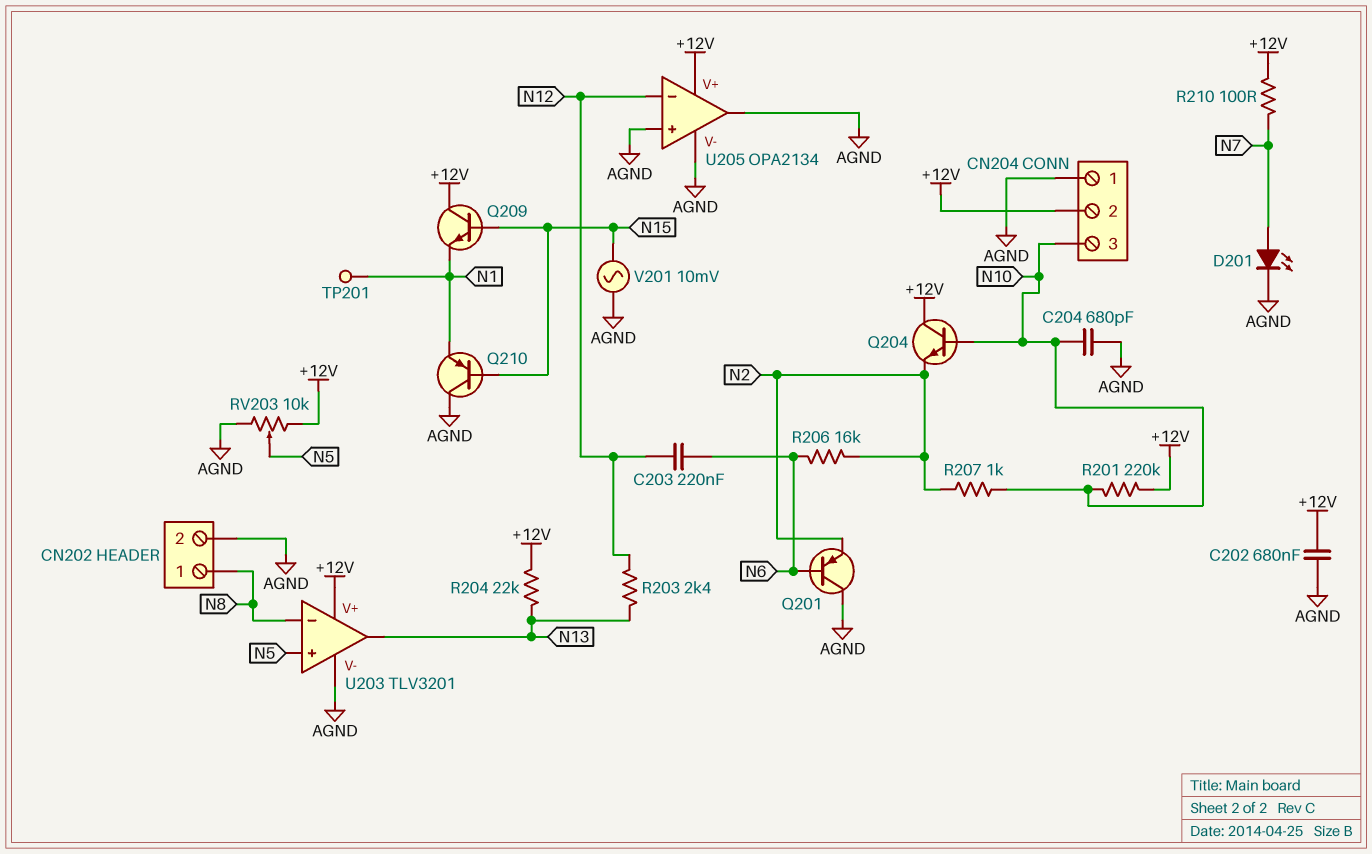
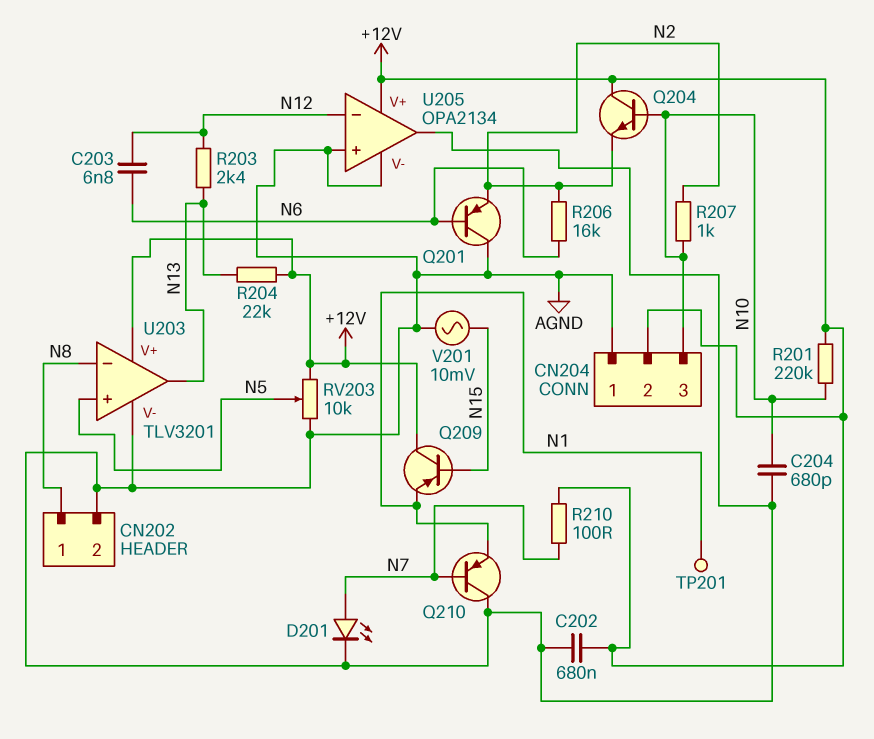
C203: 220nF (N6, N12) -> 6.8nF (N6, N12)
Q209: NPN (B N15, C +12V, E N1) -> PNP (B N15, C +12V, E N1)
Q210: PNP (B N15, C AGND, E N1) -> PNP (B N7, C AGND, E N1)

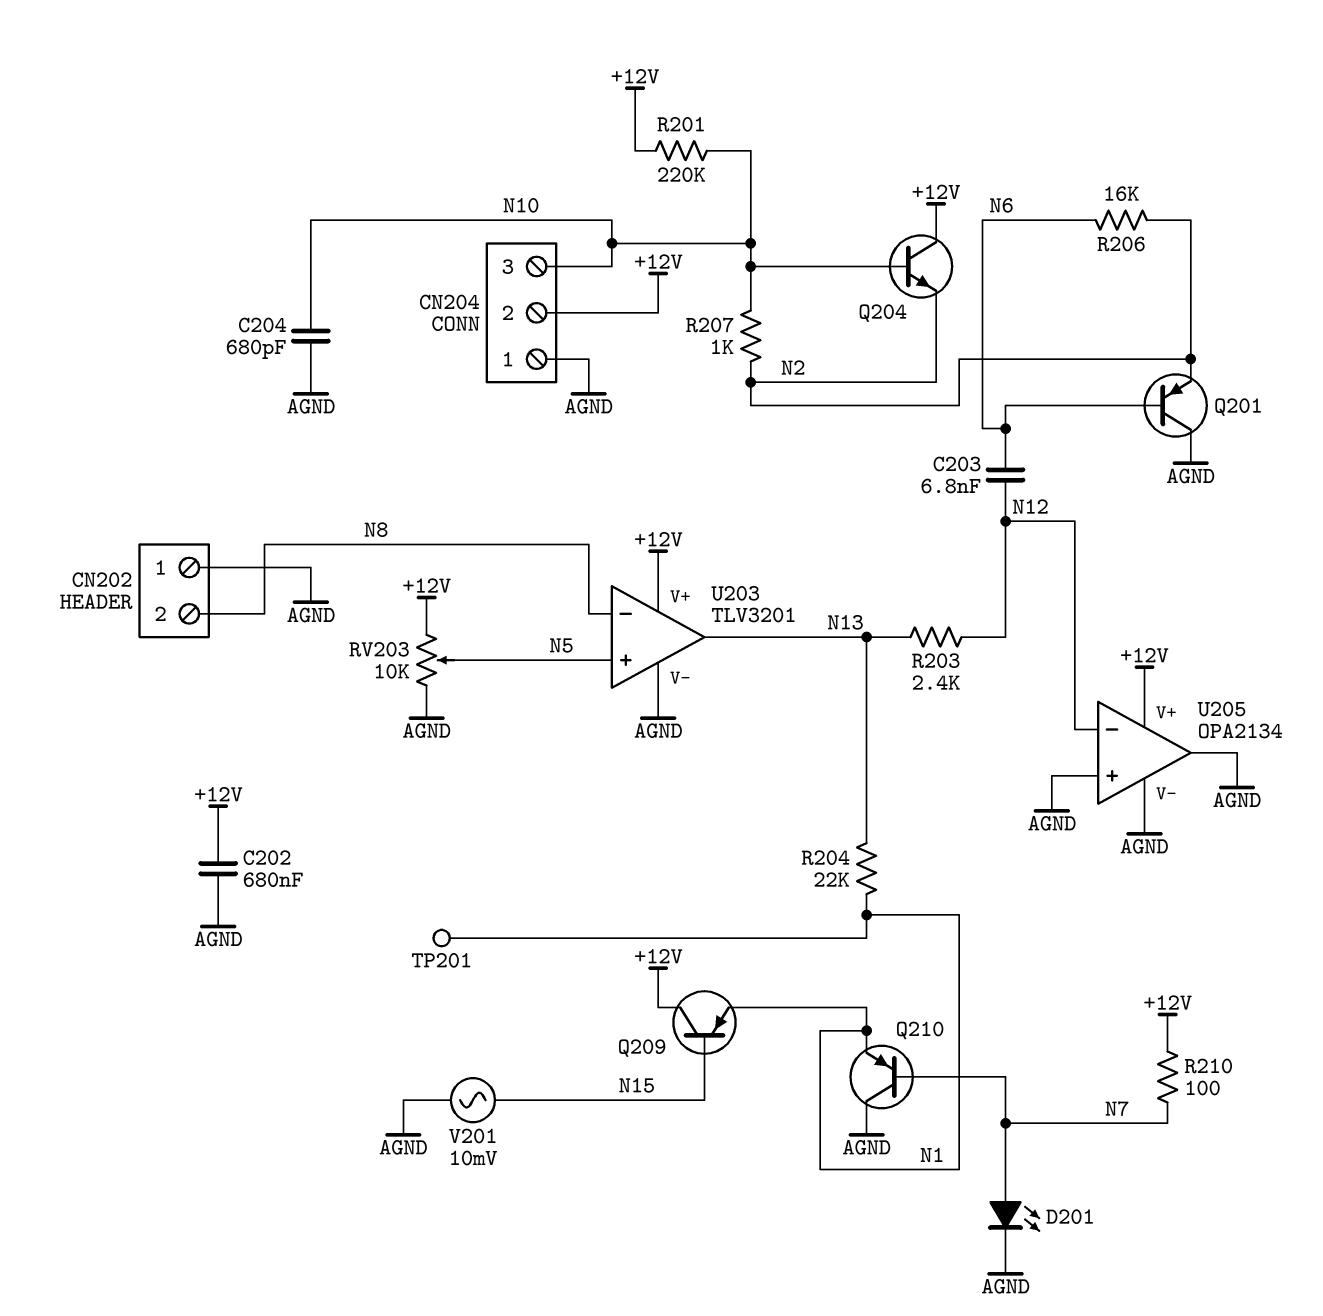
CN202 pin 1: N8 -> AGND
CN202 pin 2: AGND -> N8
R204: 22k (+12V, N13) -> 22k (N1, N13)

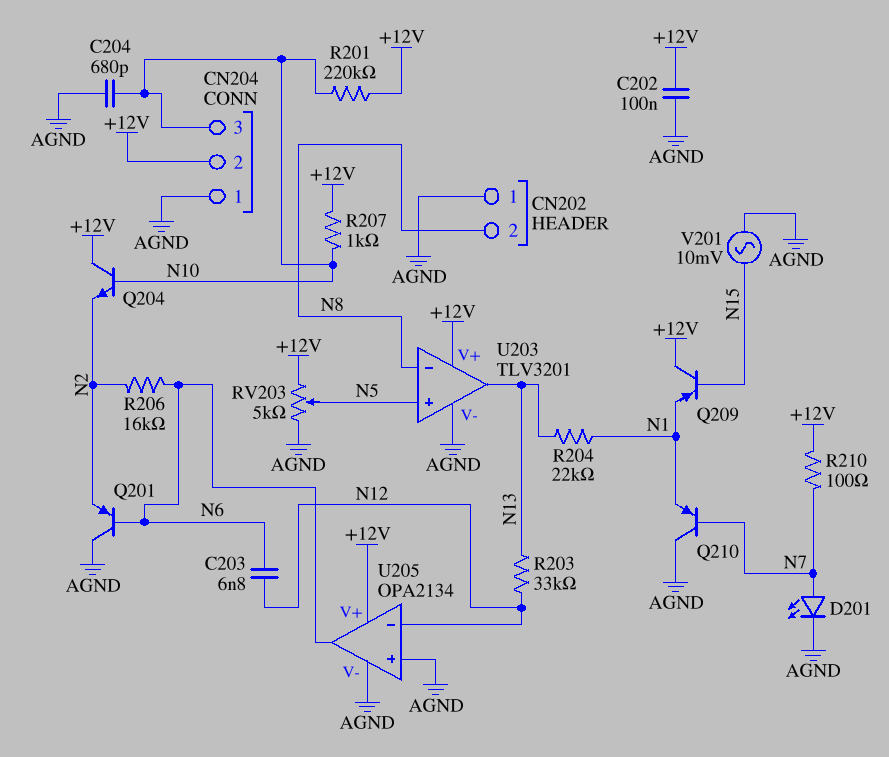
C202: 680nF (+12V, AGND) -> 100nF (+12V, AGND)
R203: 2.4k (N12, N13) -> 33k (N12, N13)
R207: 1k (N2, N10) -> 1k (+12V, N10)
RV203: 10k (+12V, AGND, wiper N5) -> 5k (+12V, AGND, wiper N5)
TP201: test point (N1) -> none
U205 pin out: AGND -> N6

